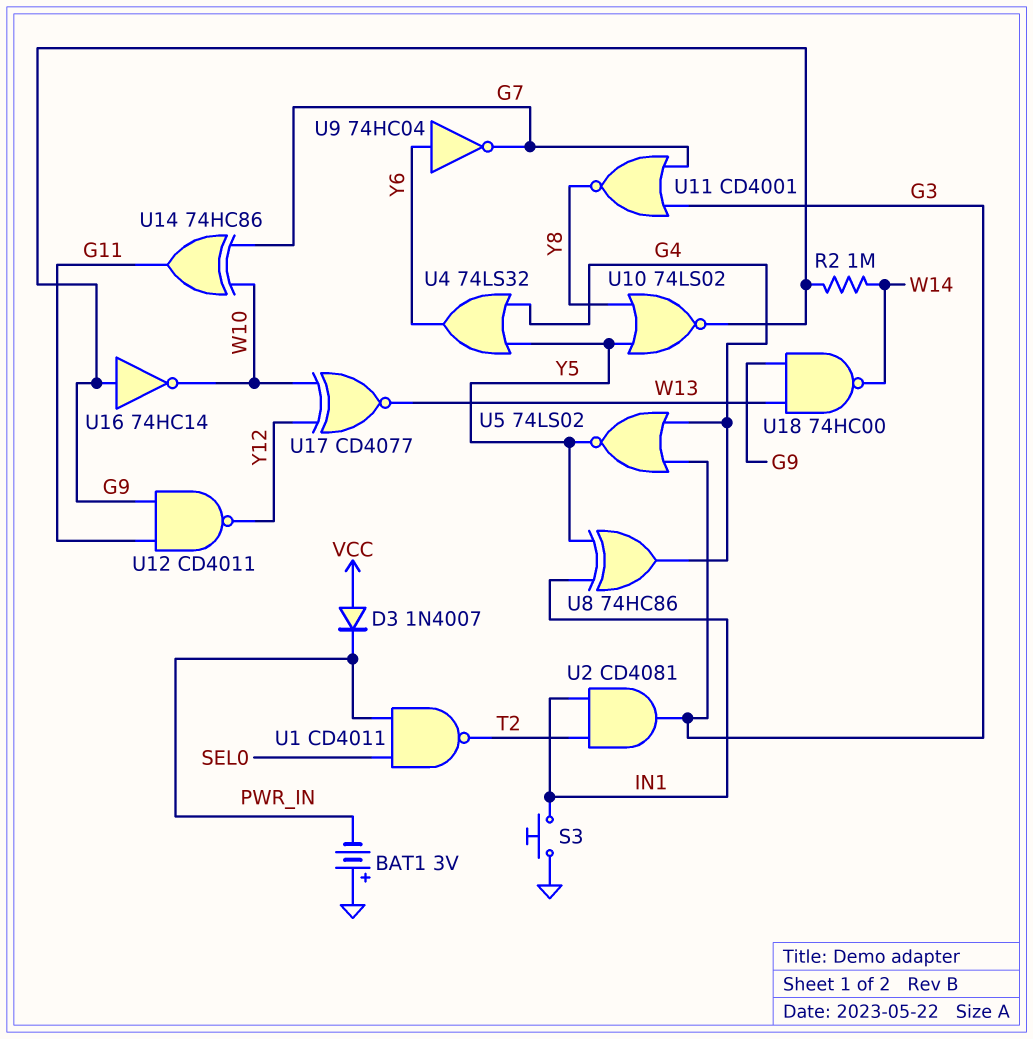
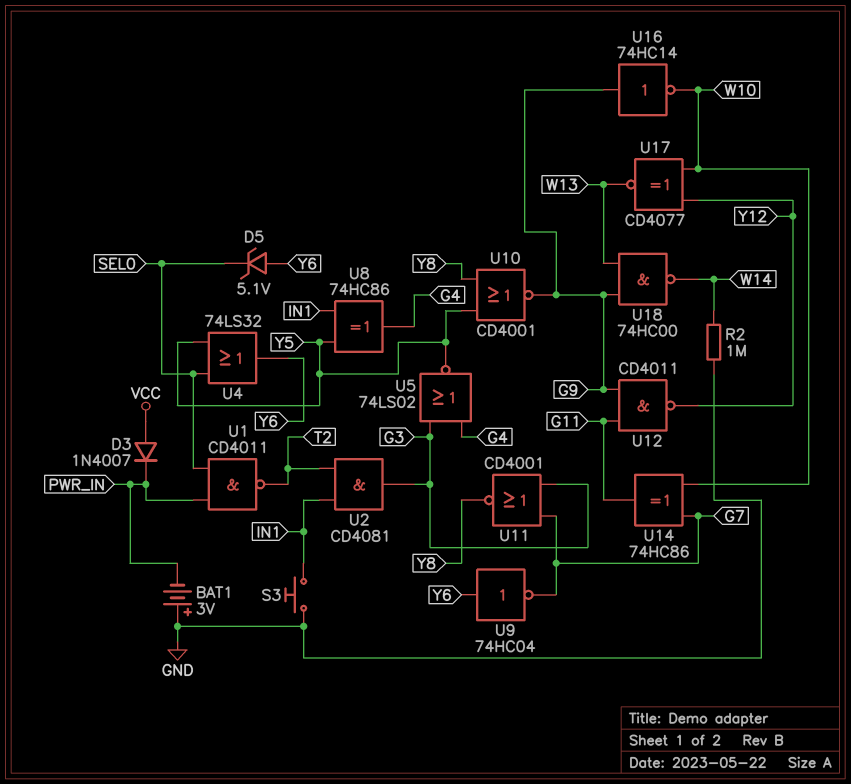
D5: none -> zener 5.1V (A Y6, K SEL0)
R2: 1M (G9, W14) -> 1M (GND, W14)
U4: OR 74LS32 (in G4, in Y5, out Y6) -> OR 74LS32 (in SEL0, in Y5, out Y6)
U10: NOR 74LS02 (in Y5, in Y8, out G9) -> NOR CD4001 (in Y5, in Y8, out G9)

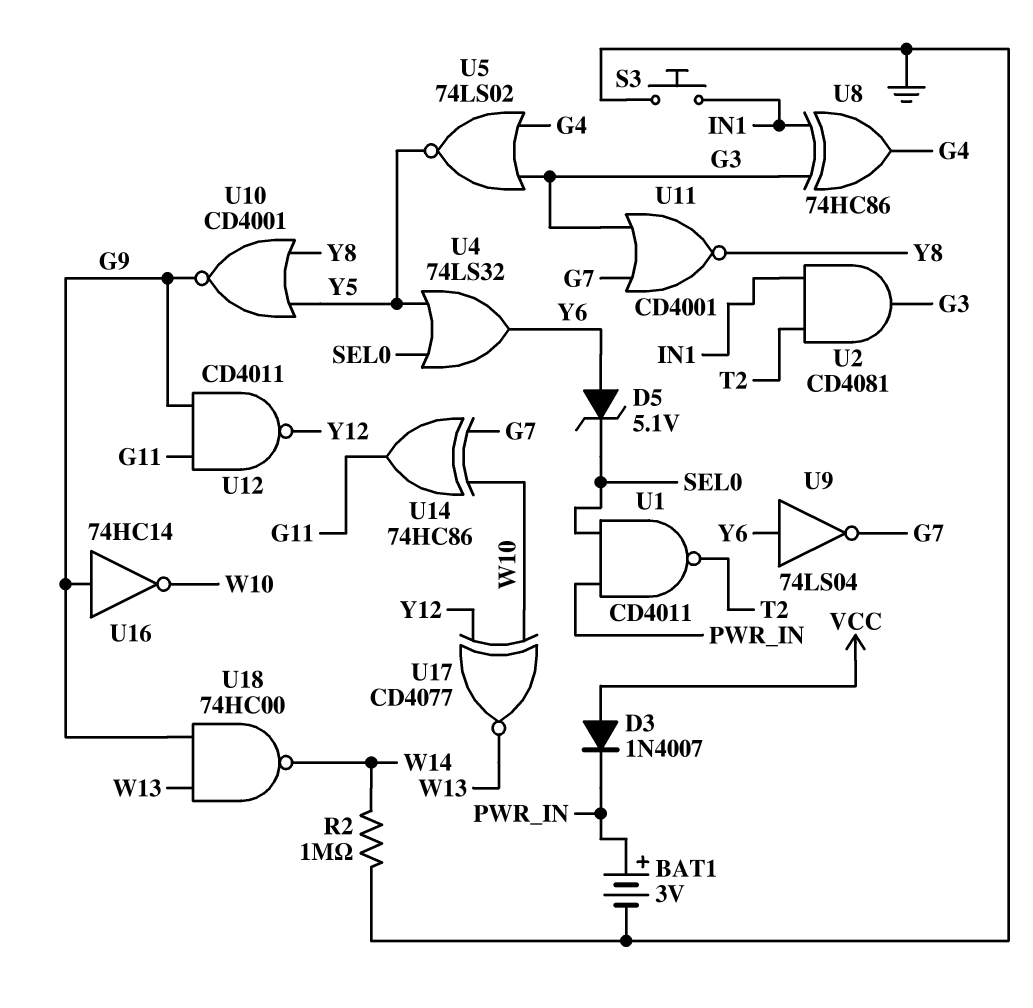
BAT1: 3V (plus GND, minus PWR_IN) -> 3V (plus PWR_IN, minus GND)
U8: XOR 74HC86 (in IN1, in Y5, out G4) -> XOR 74HC86 (in G3, in IN1, out G4)
U9: NOT 74HC04 (in Y6, out G7) -> NOT 74LS04 (in Y6, out G7)

